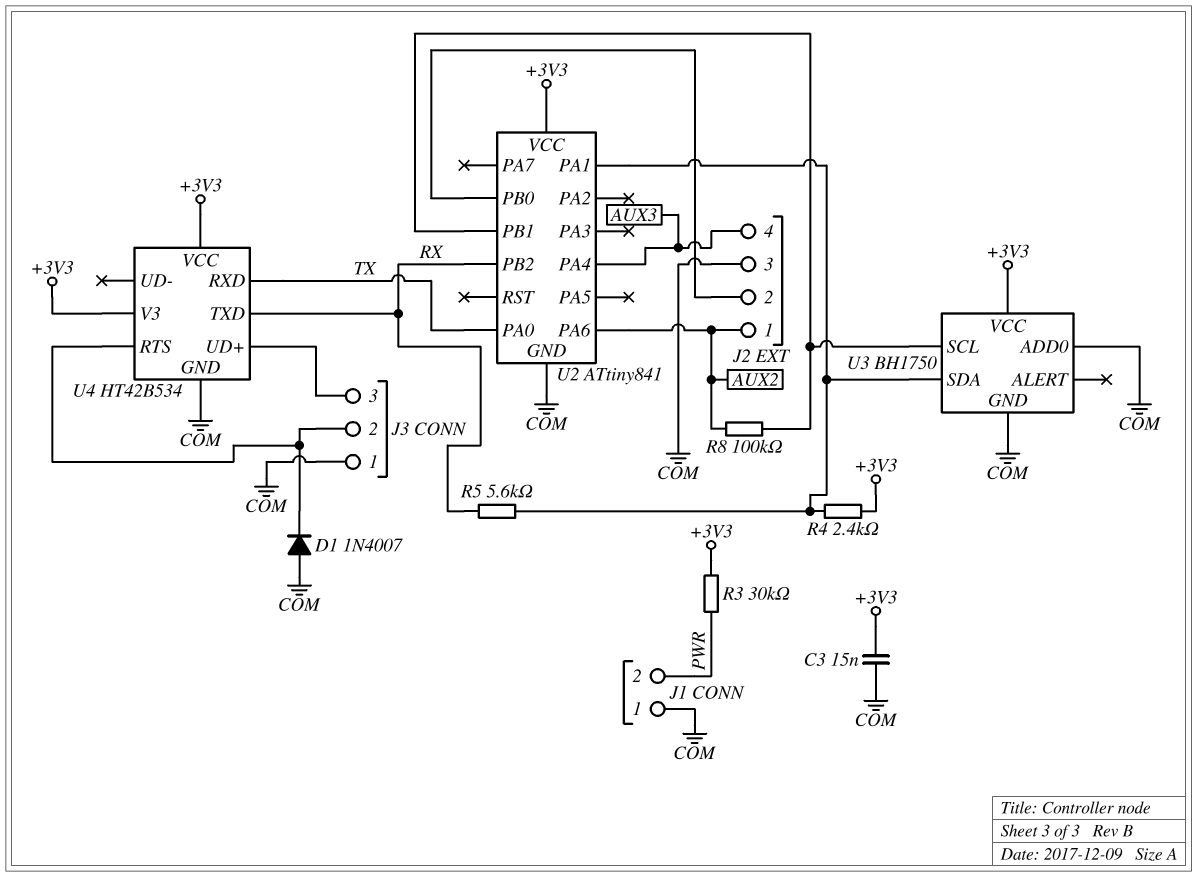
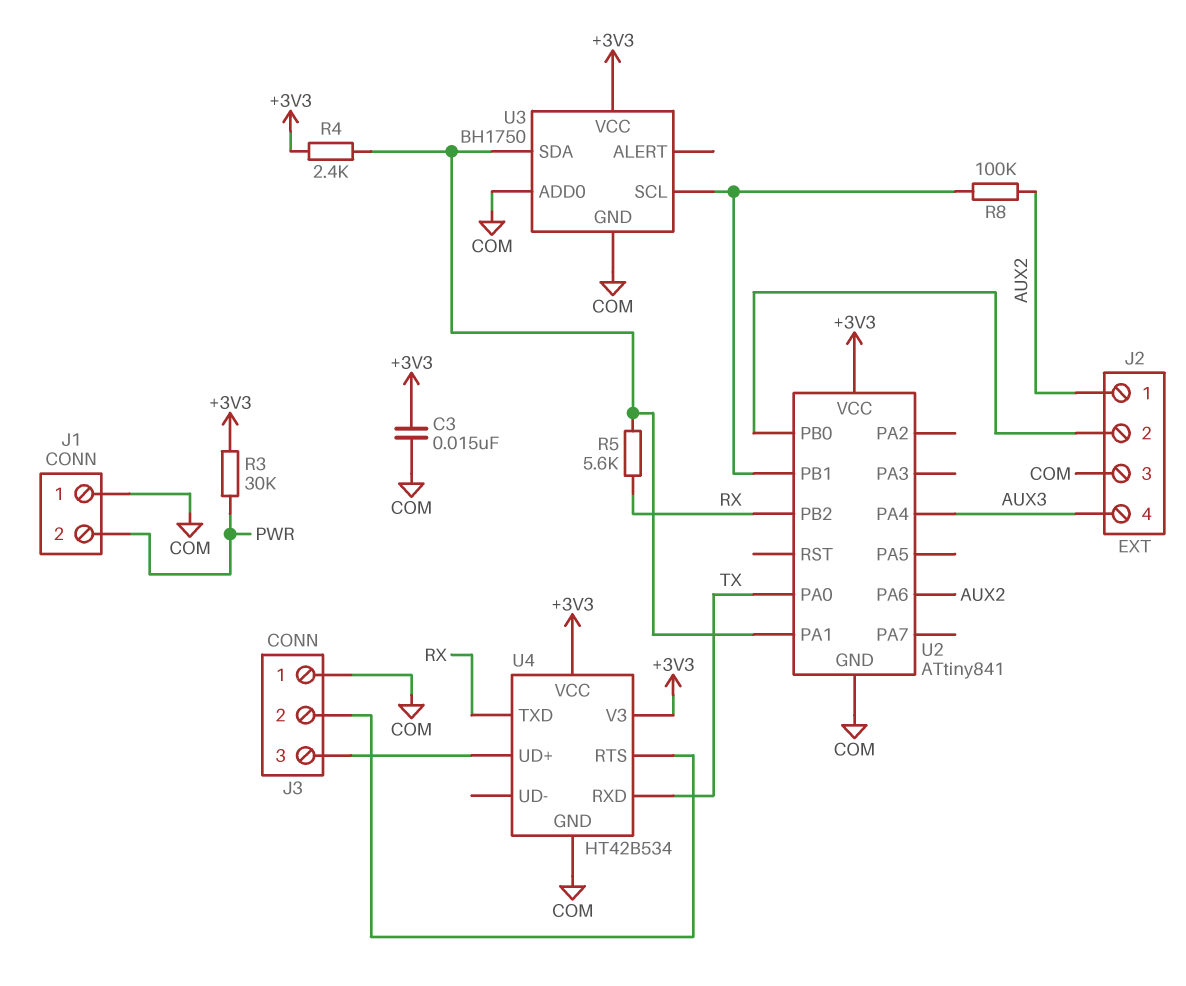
D1: diode 1N4007 (A COM, K J3/2) -> none

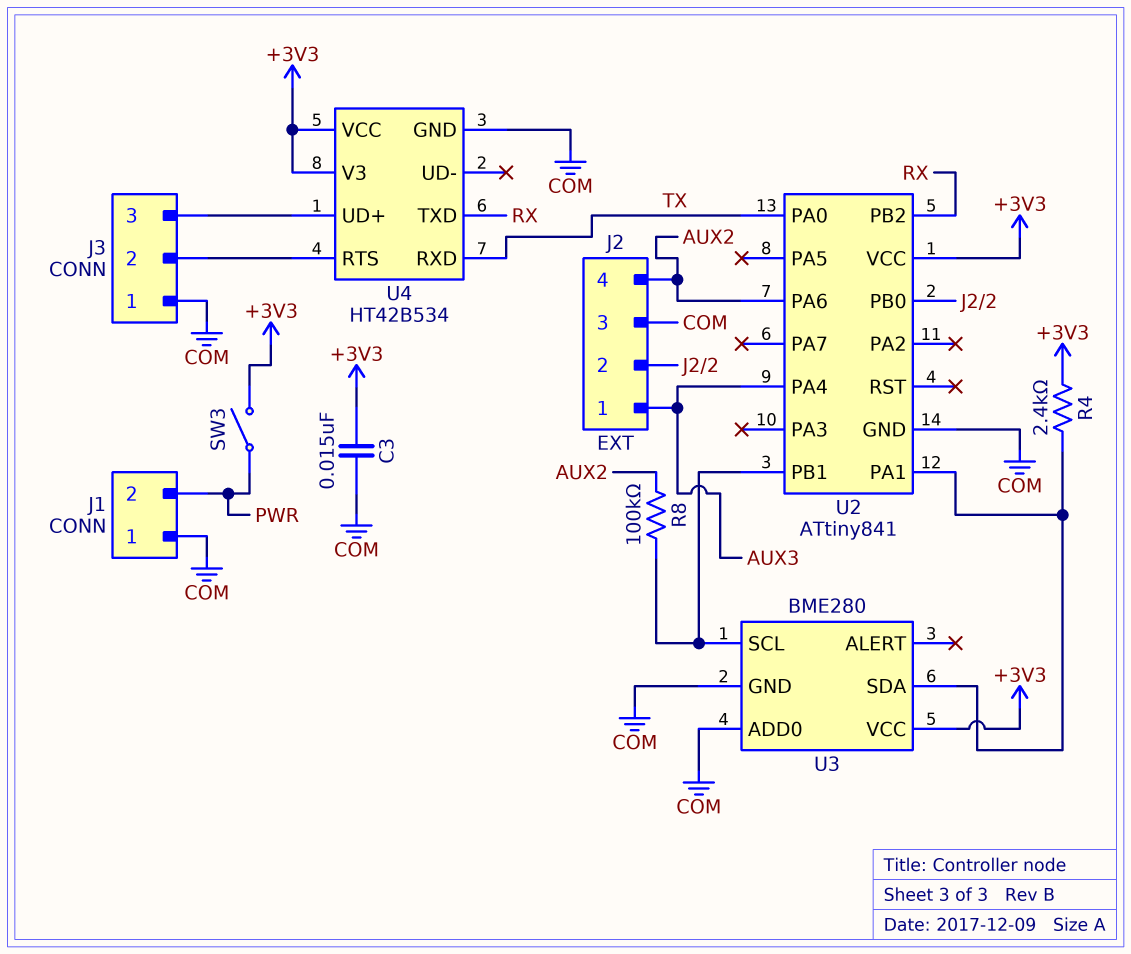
J2 pin 1: AUX2 -> AUX3
J2 pin 4: AUX3 -> AUX2
R3: 30k (+3V3, PWR) -> none
R5: 5.6k (RX, U2/PA1) -> none
SW3: none -> switch (+3V3, PWR)
U3: BH1750 -> BME280

